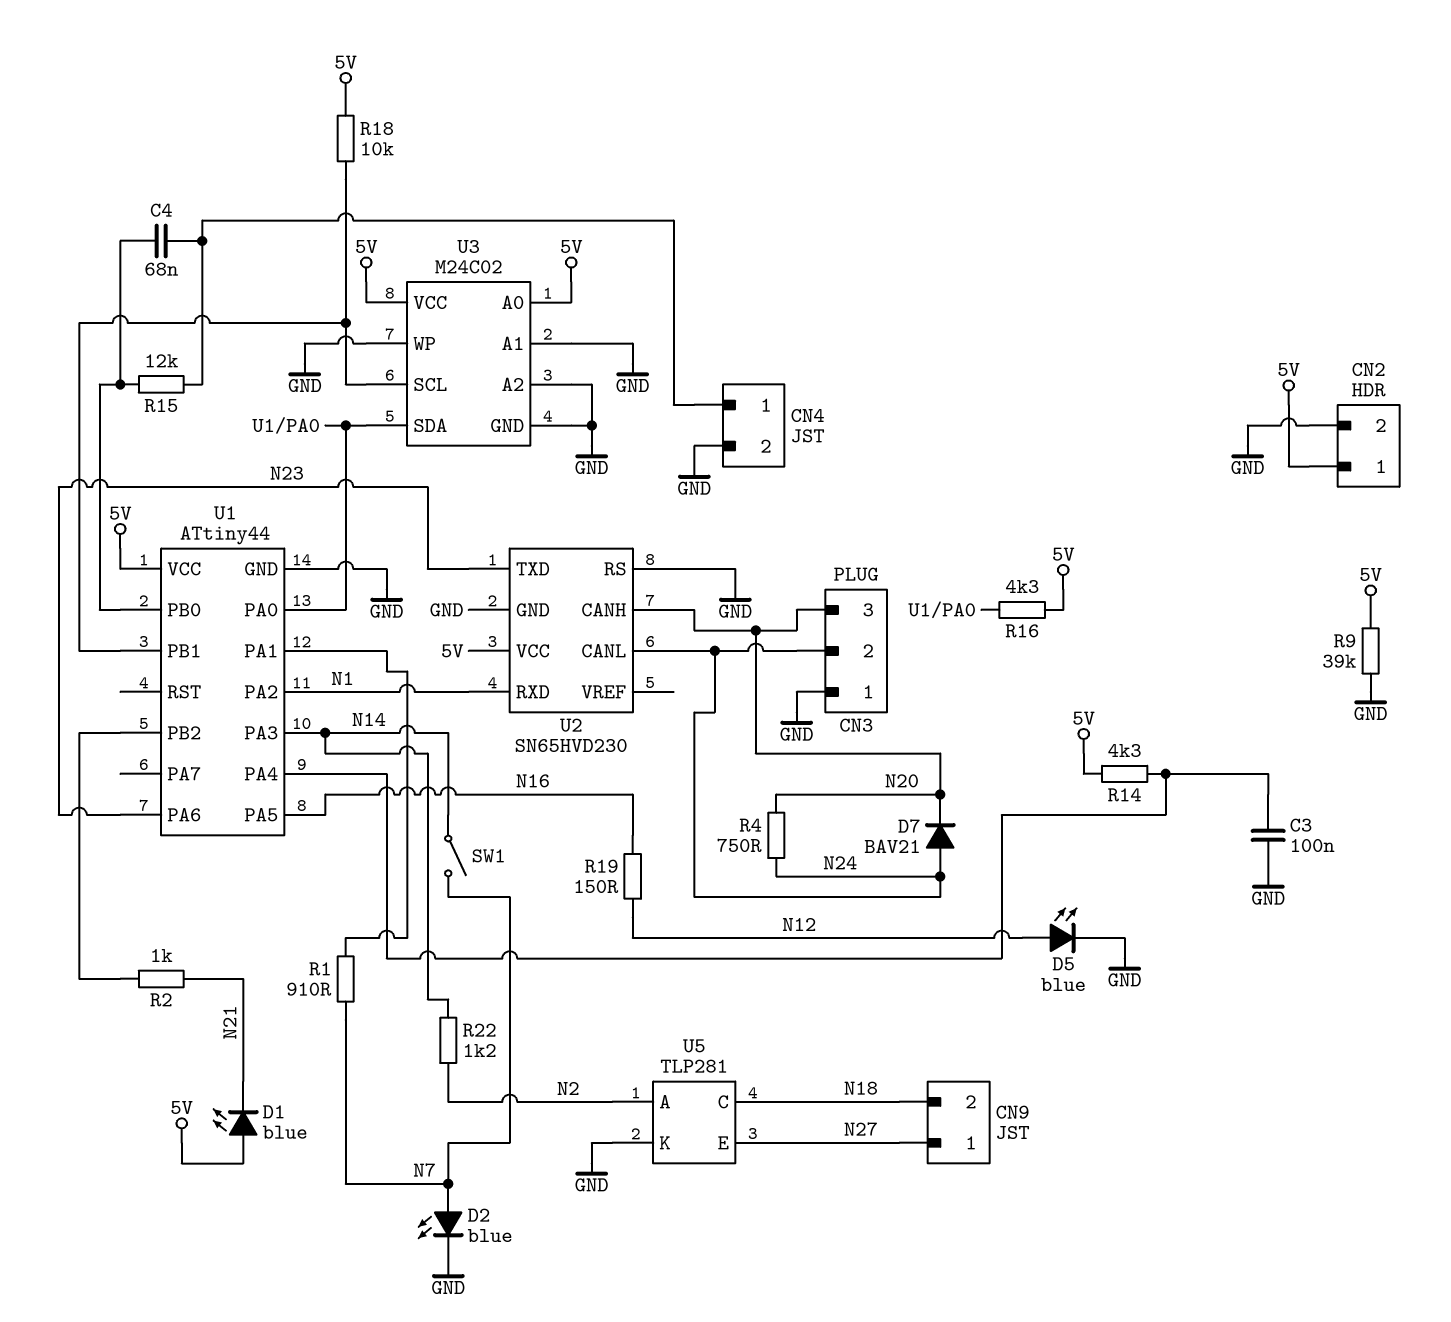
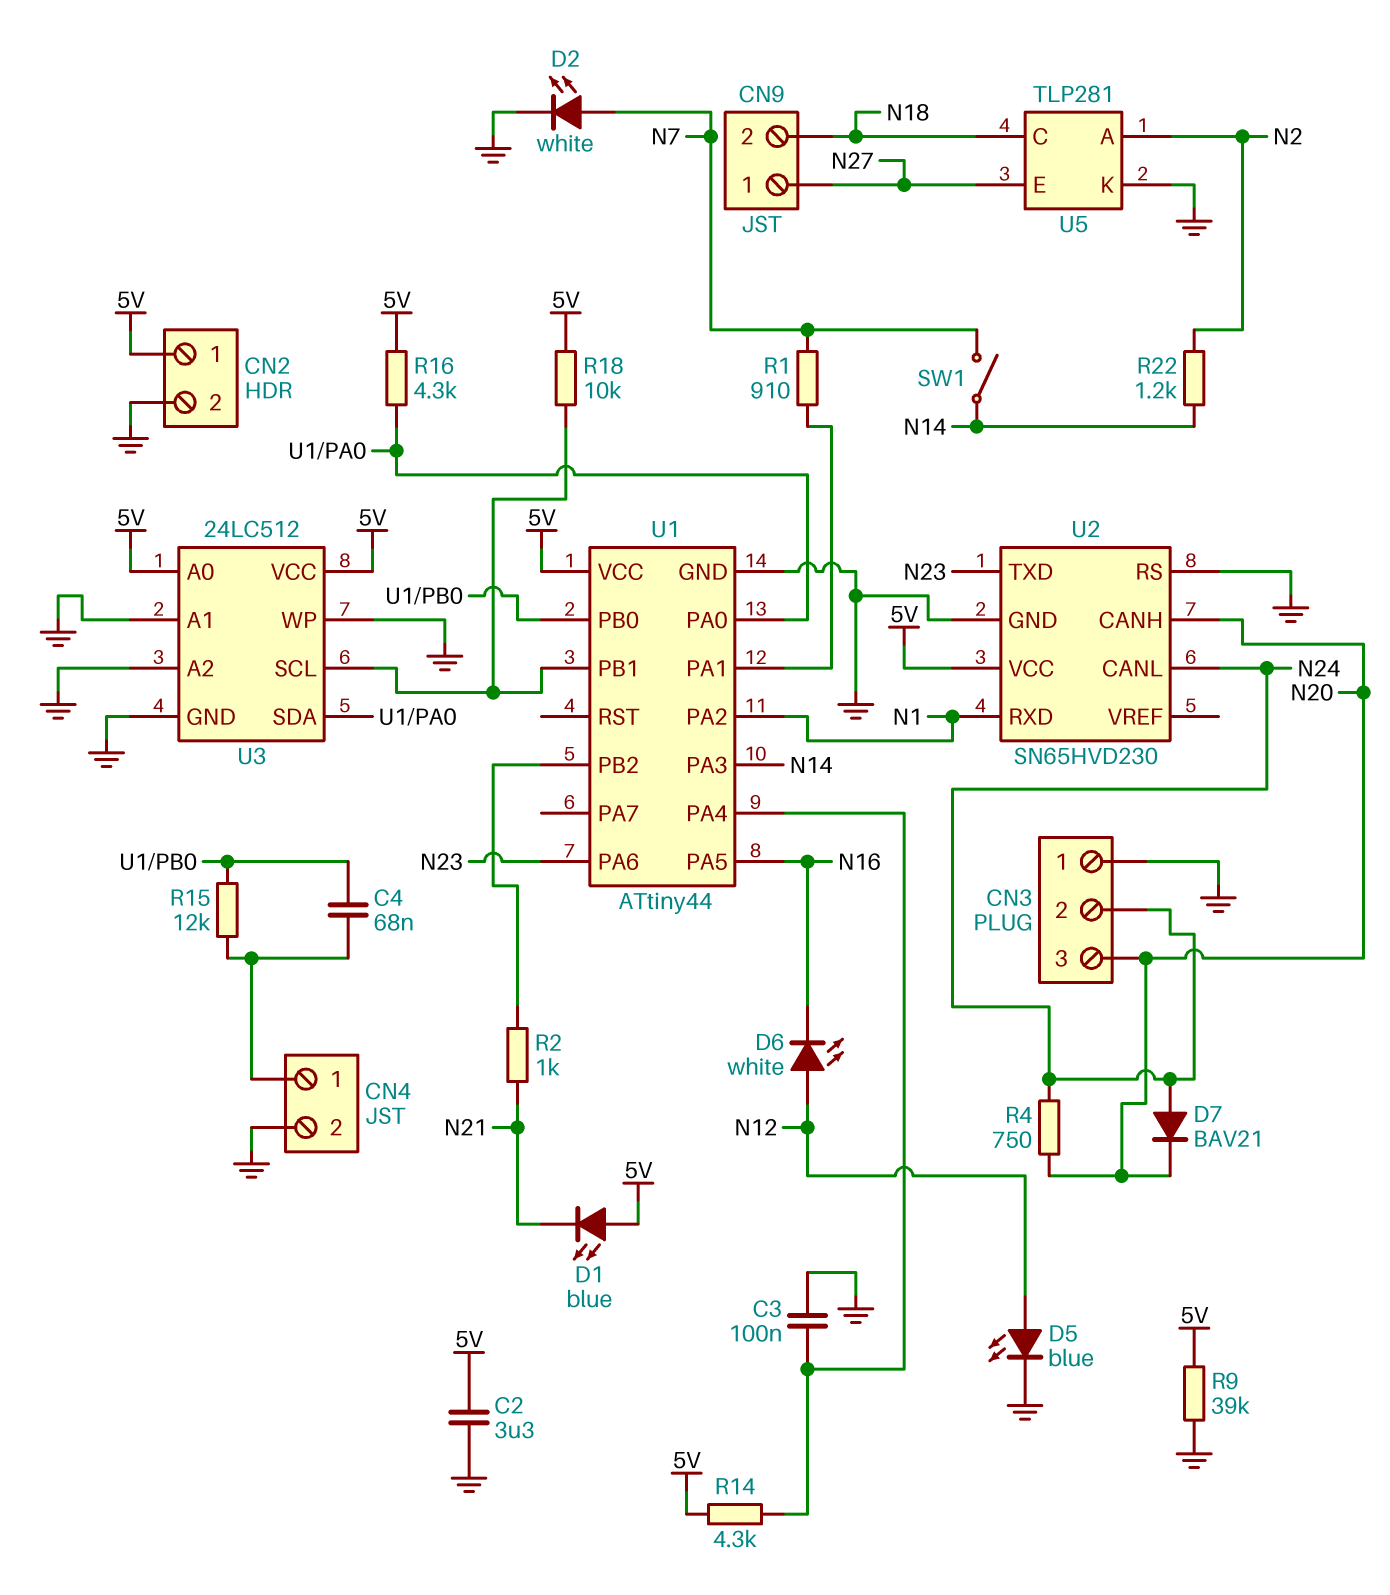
C2: none -> 3.3uF (5V, GND)
D2: LED blue (A N7, K GND) -> LED white (A N7, K GND)
D6: none -> LED white (A N12, K N16)
R19: 150 (N12, N16) -> none
U3: M24C02 -> 24LC512

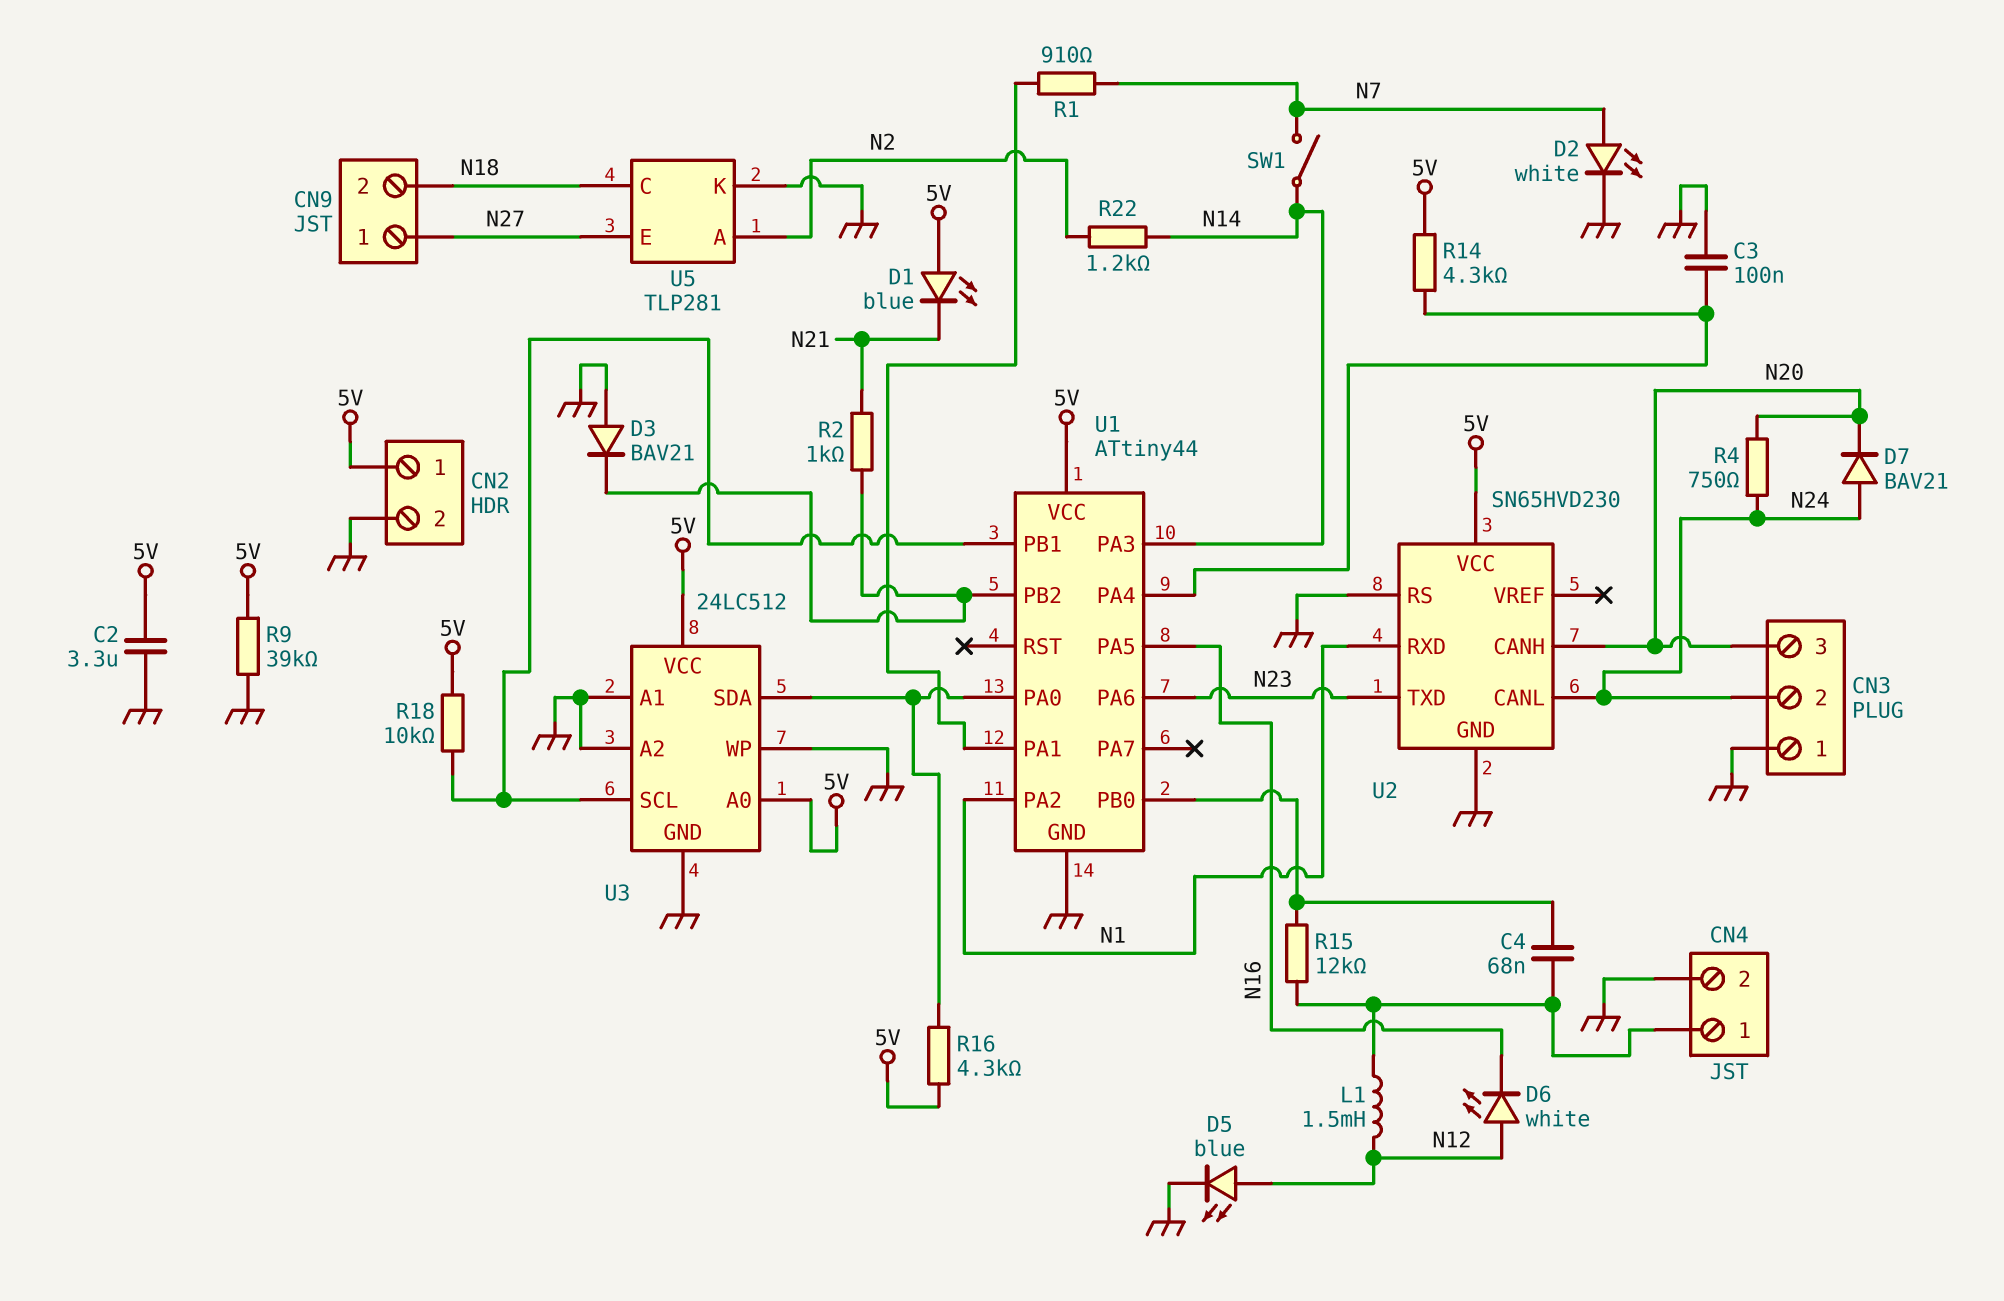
D3: none -> diode BAV21 (A GND, K U1/PB2)
L1: none -> 1.5mH (CN4/1, N12)

